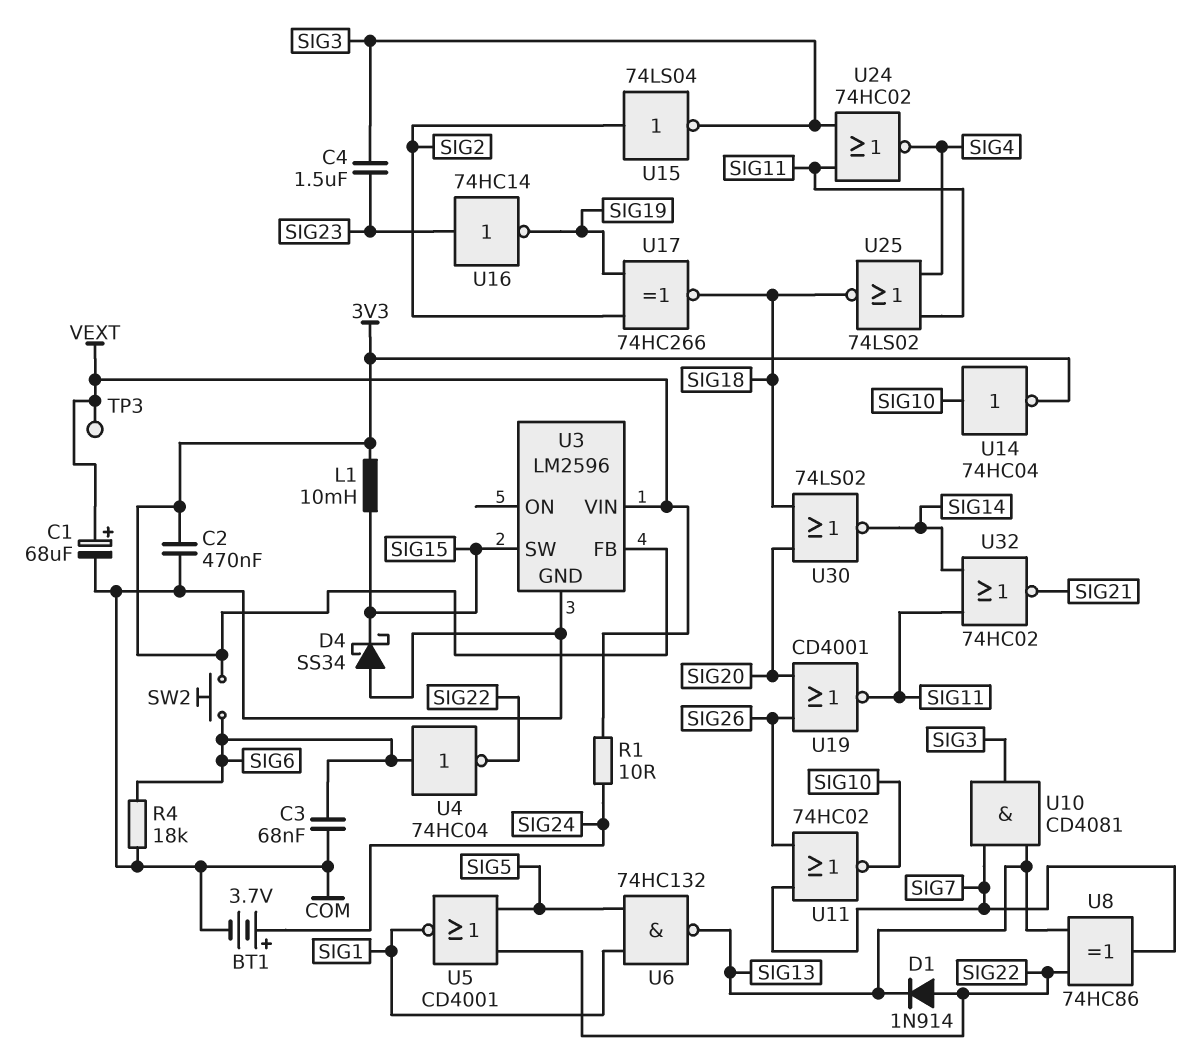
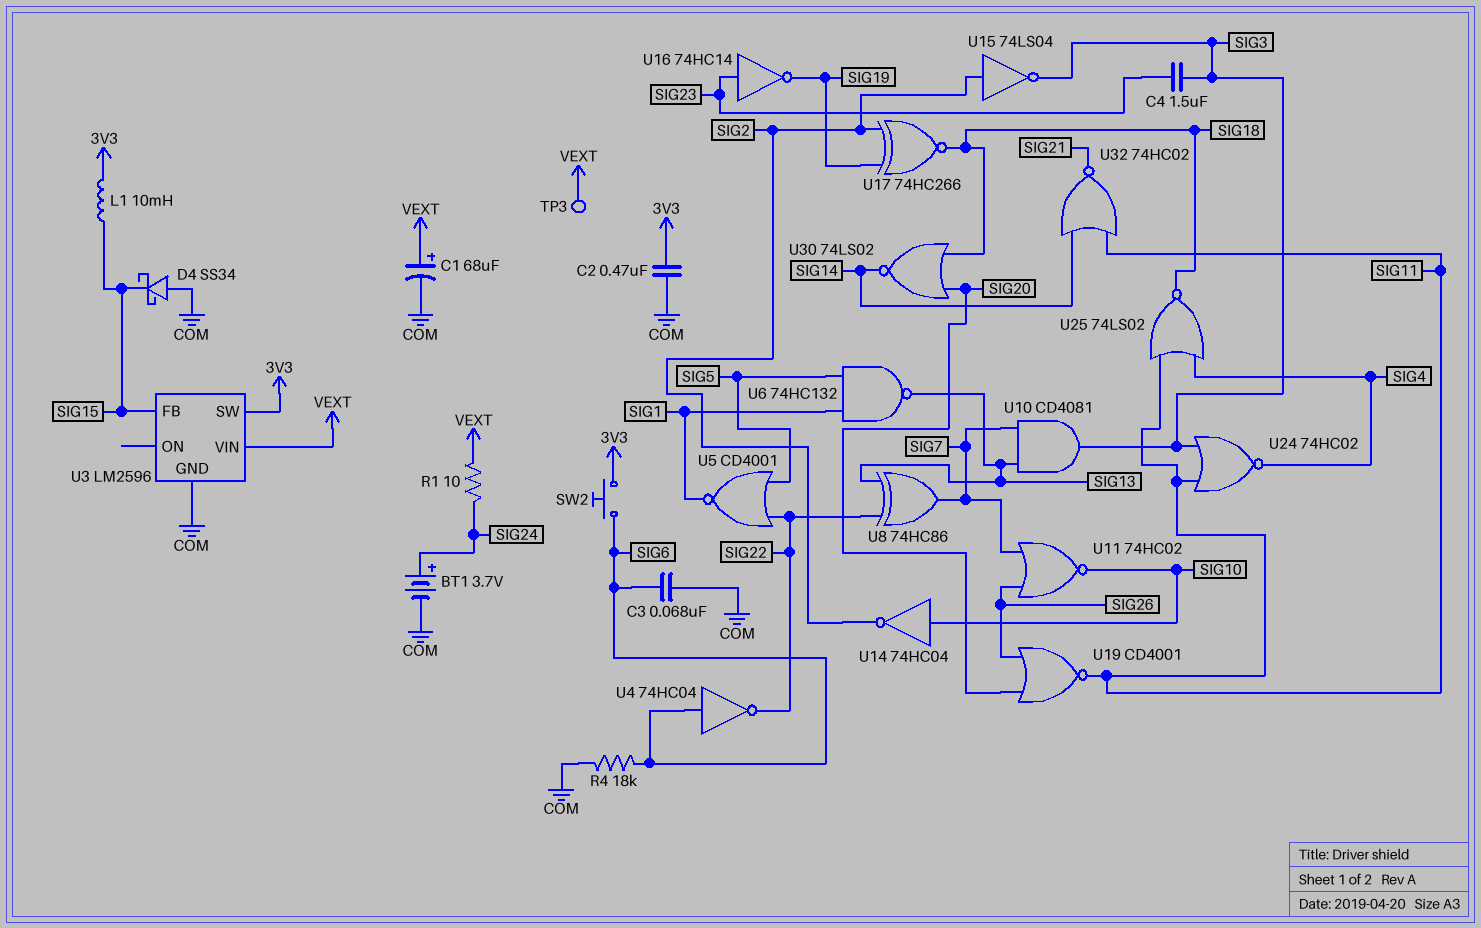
D1: diode 1N914 (A SIG22, K SIG13) -> none
U3 pin FB: 3V3 -> SIG15
U3 pin SW: SIG15 -> 3V3
U14: NOT 74HC04 (in SIG10, out 3V3) -> NOT 74HC04 (in SIG10, out SIG2)

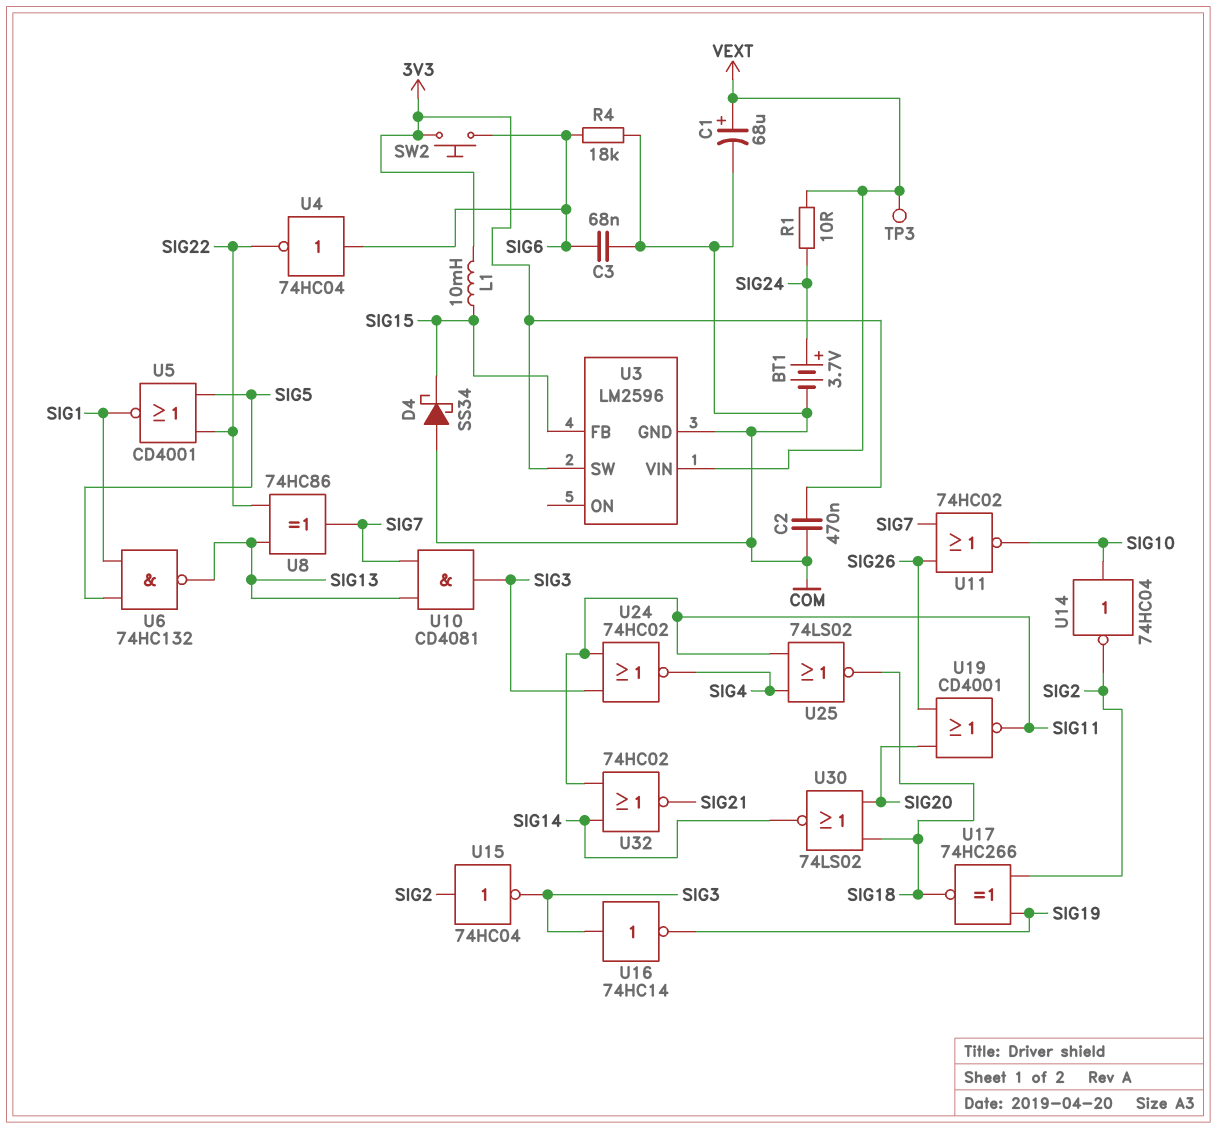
C4: 1.5uF (SIG3, SIG23) -> none
U15: NOT 74LS04 (in SIG2, out SIG3) -> NOT 74HC04 (in SIG2, out SIG3)
U16: NOT 74HC14 (in SIG23, out SIG19) -> NOT 74HC14 (in SIG3, out SIG19)

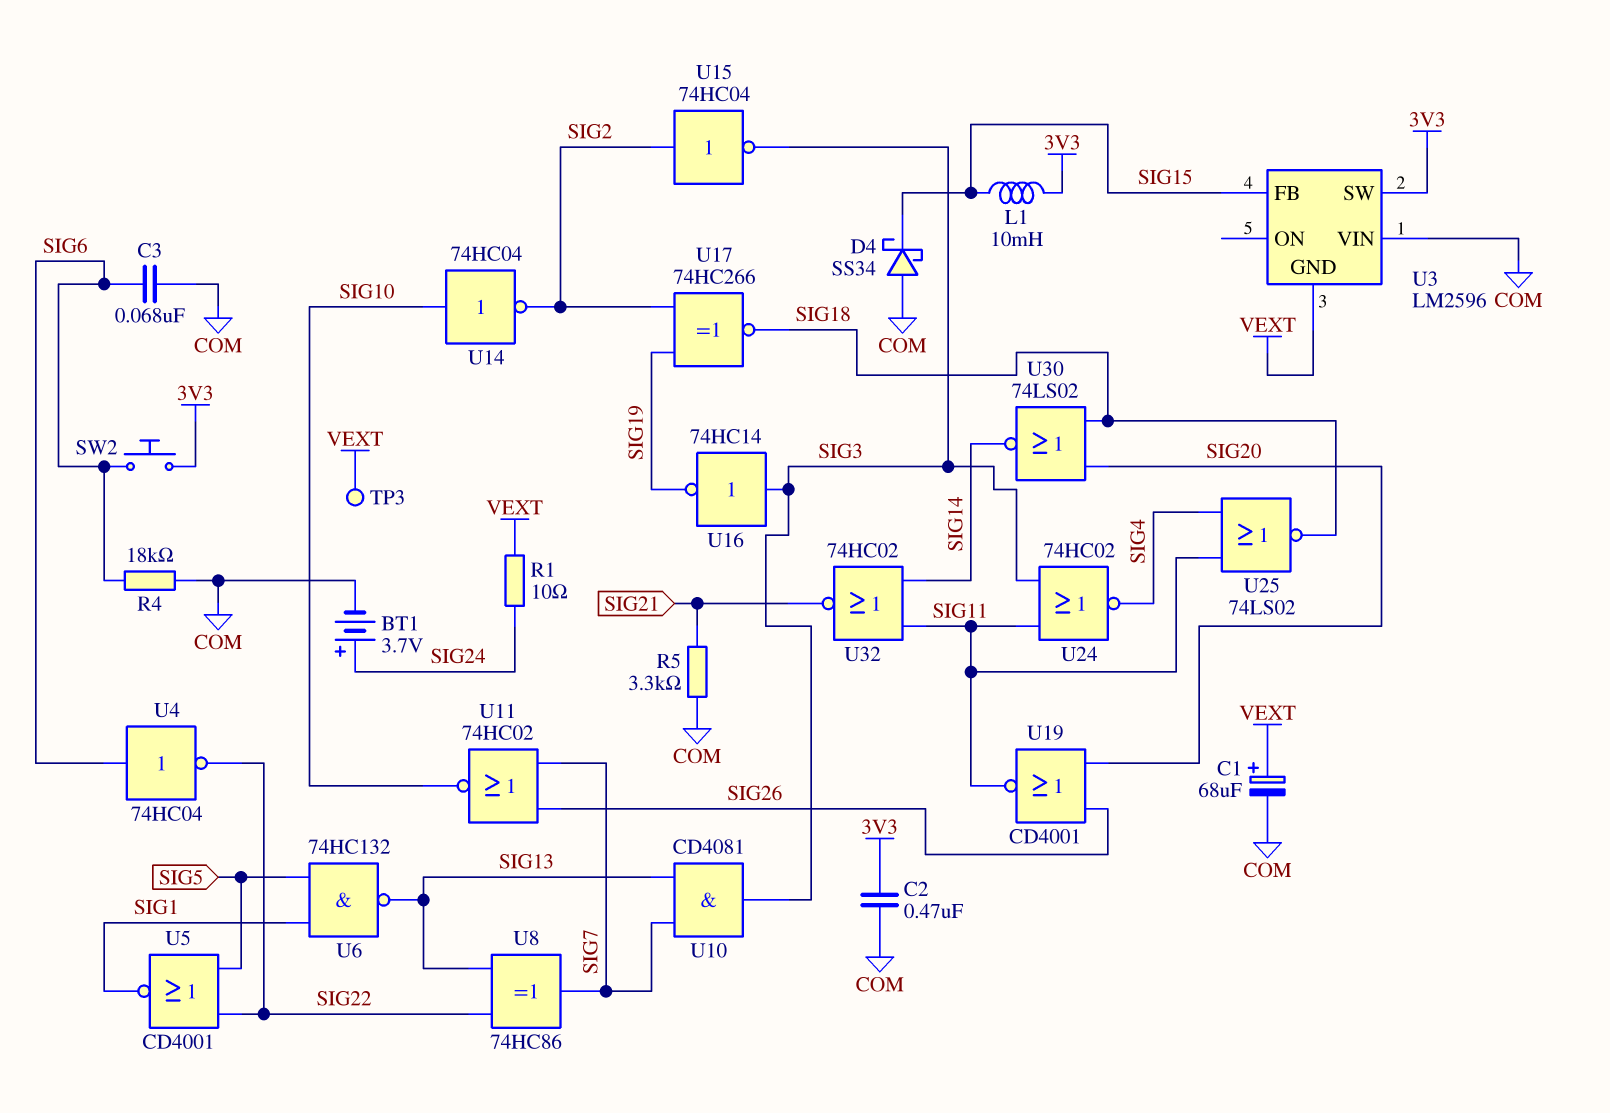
R5: none -> 3.3k (COM, SIG21)
U3 pin GND: COM -> VEXT
U3 pin VIN: VEXT -> COM

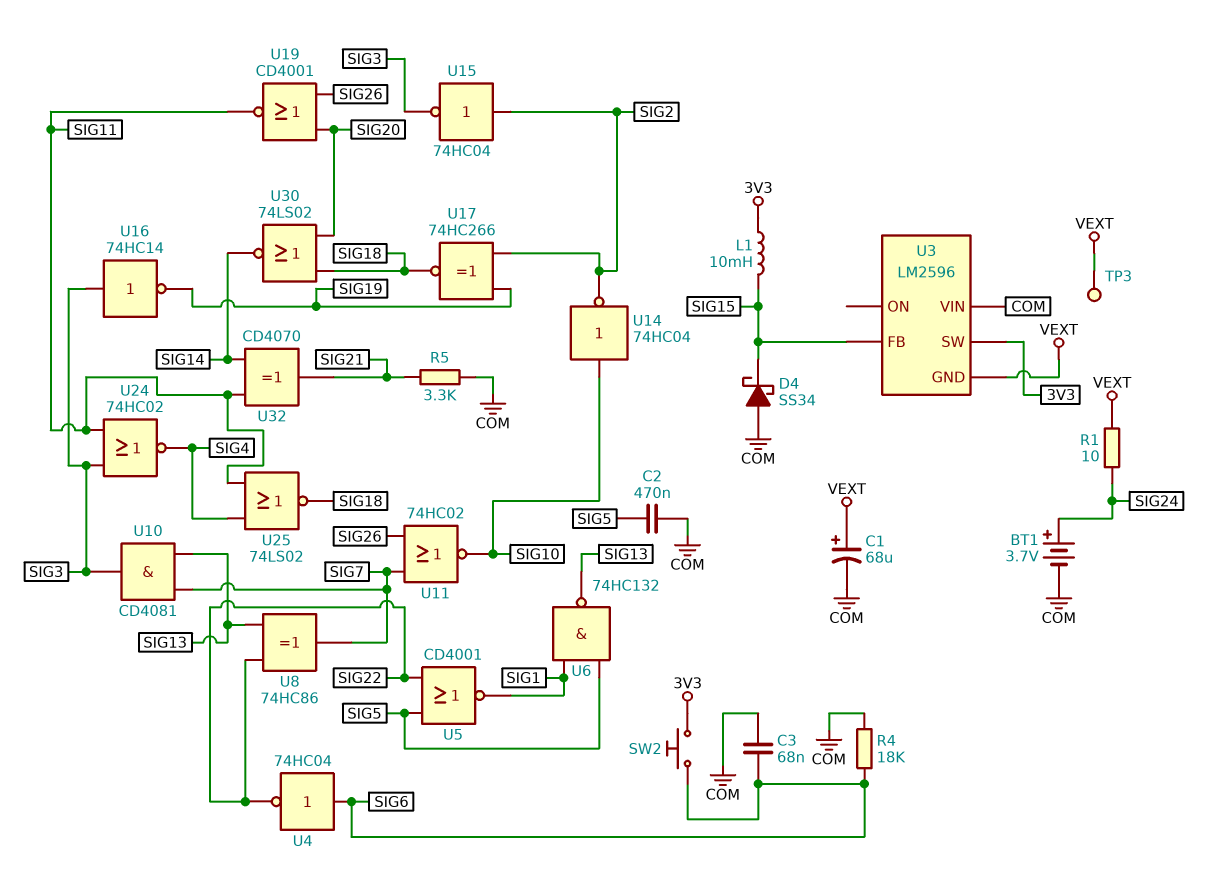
C2: 470nF (3V3, COM) -> 470nF (COM, SIG5)
U32: NOR 74HC02 (in SIG11, in SIG14, out SIG21) -> XOR CD4070 (in SIG11, in SIG14, out SIG21)

